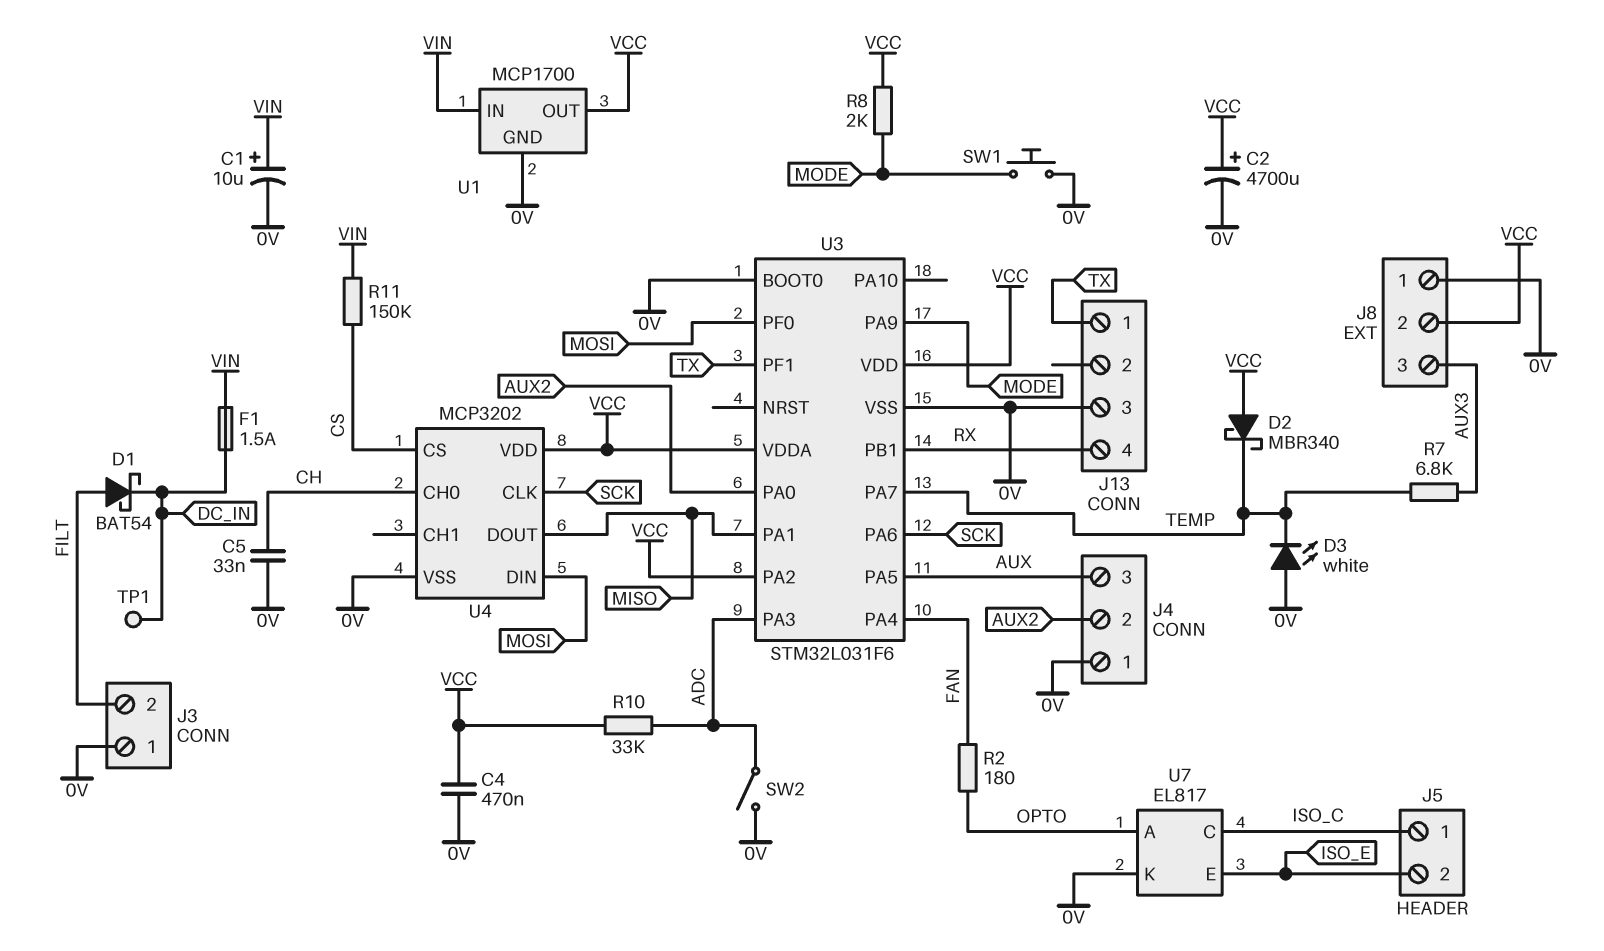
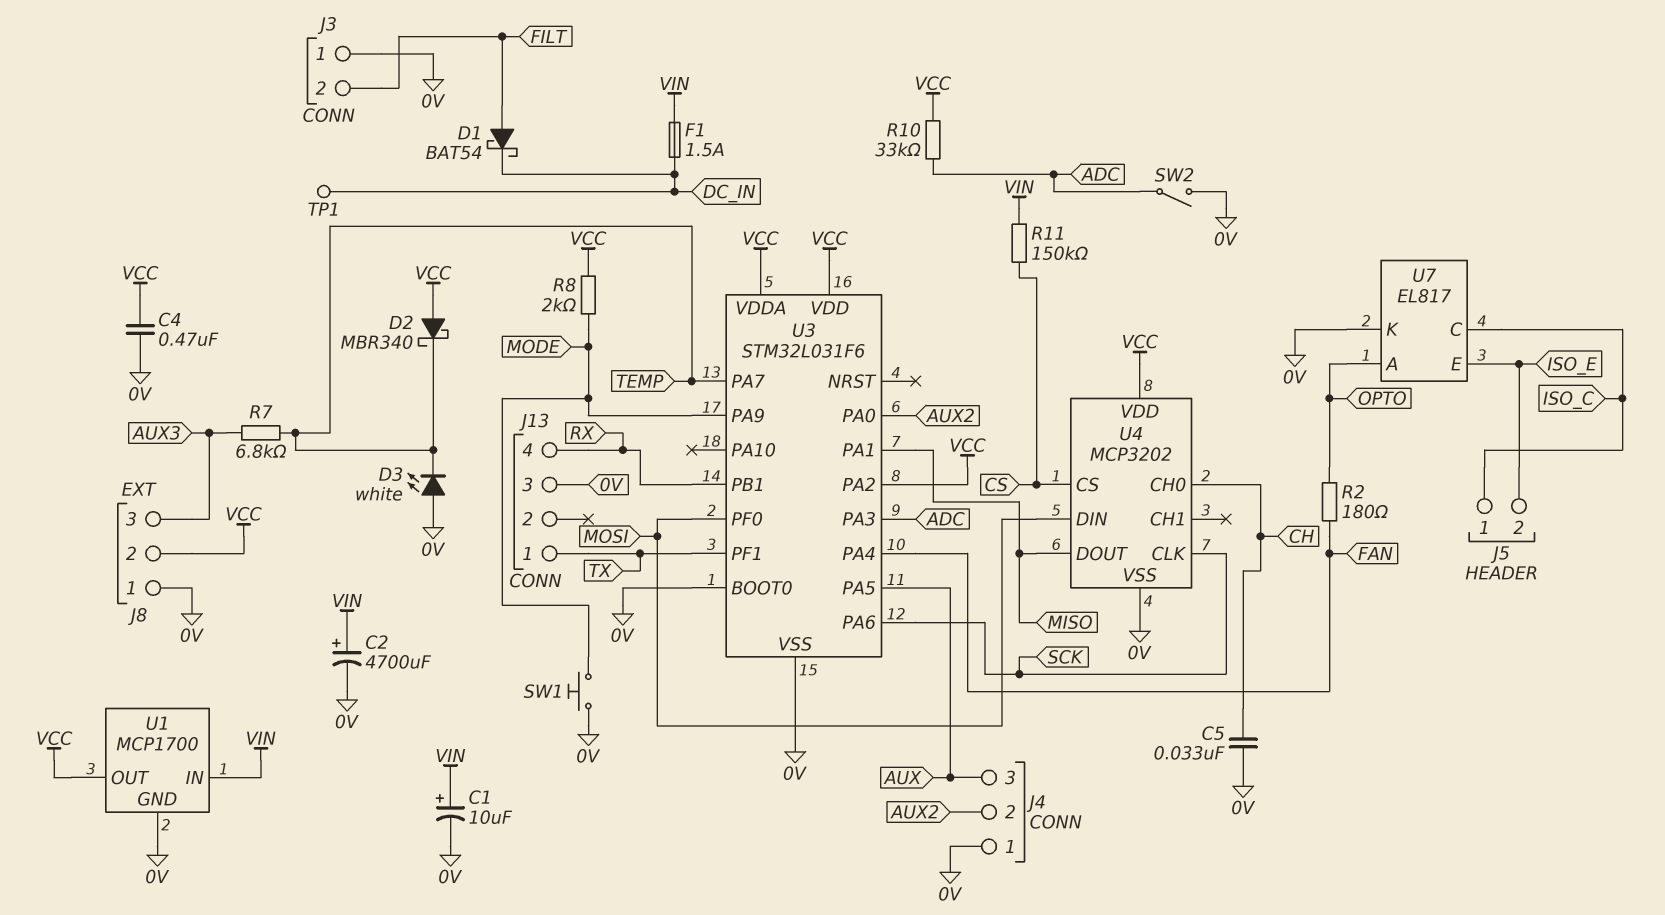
C2: 4700uF (plus VCC, minus 0V) -> 4700uF (plus VIN, minus 0V)

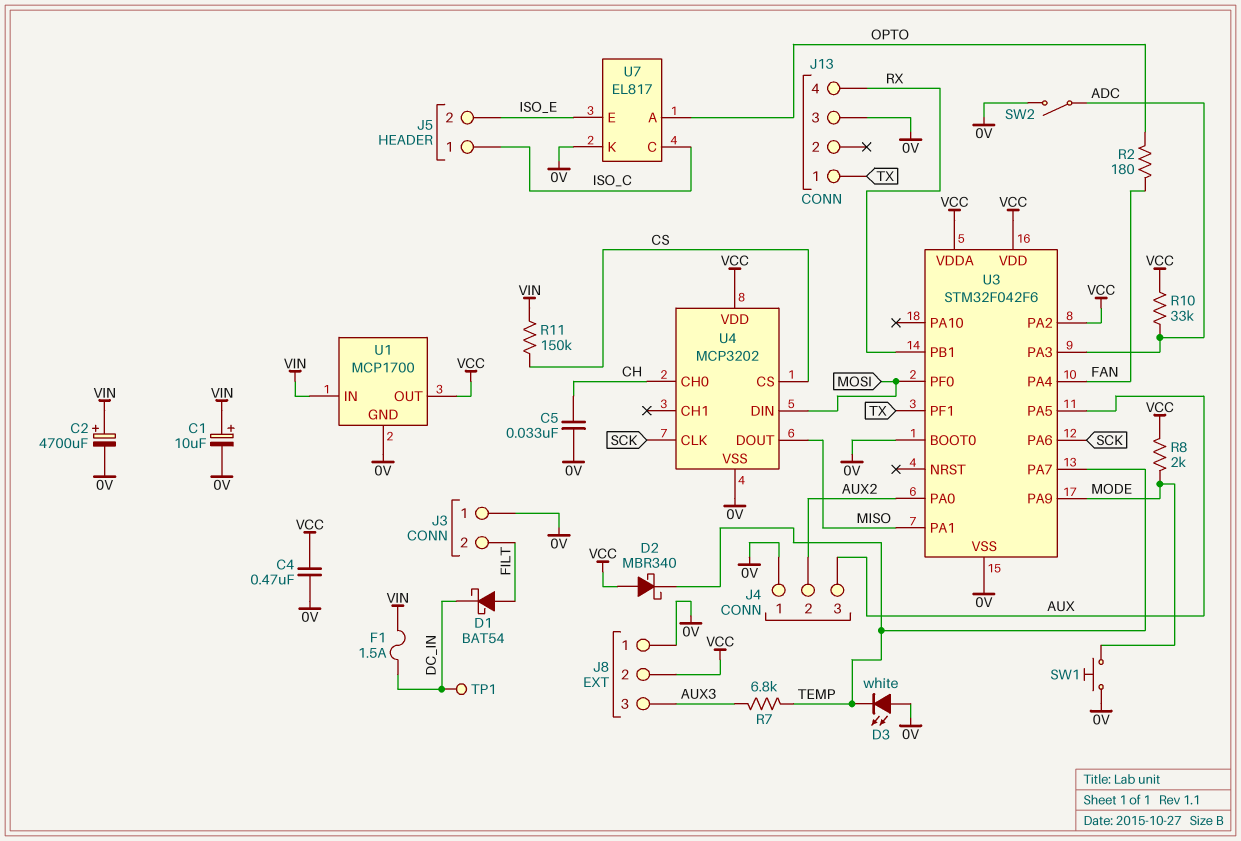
U3: STM32L031F6 -> STM32F042F6

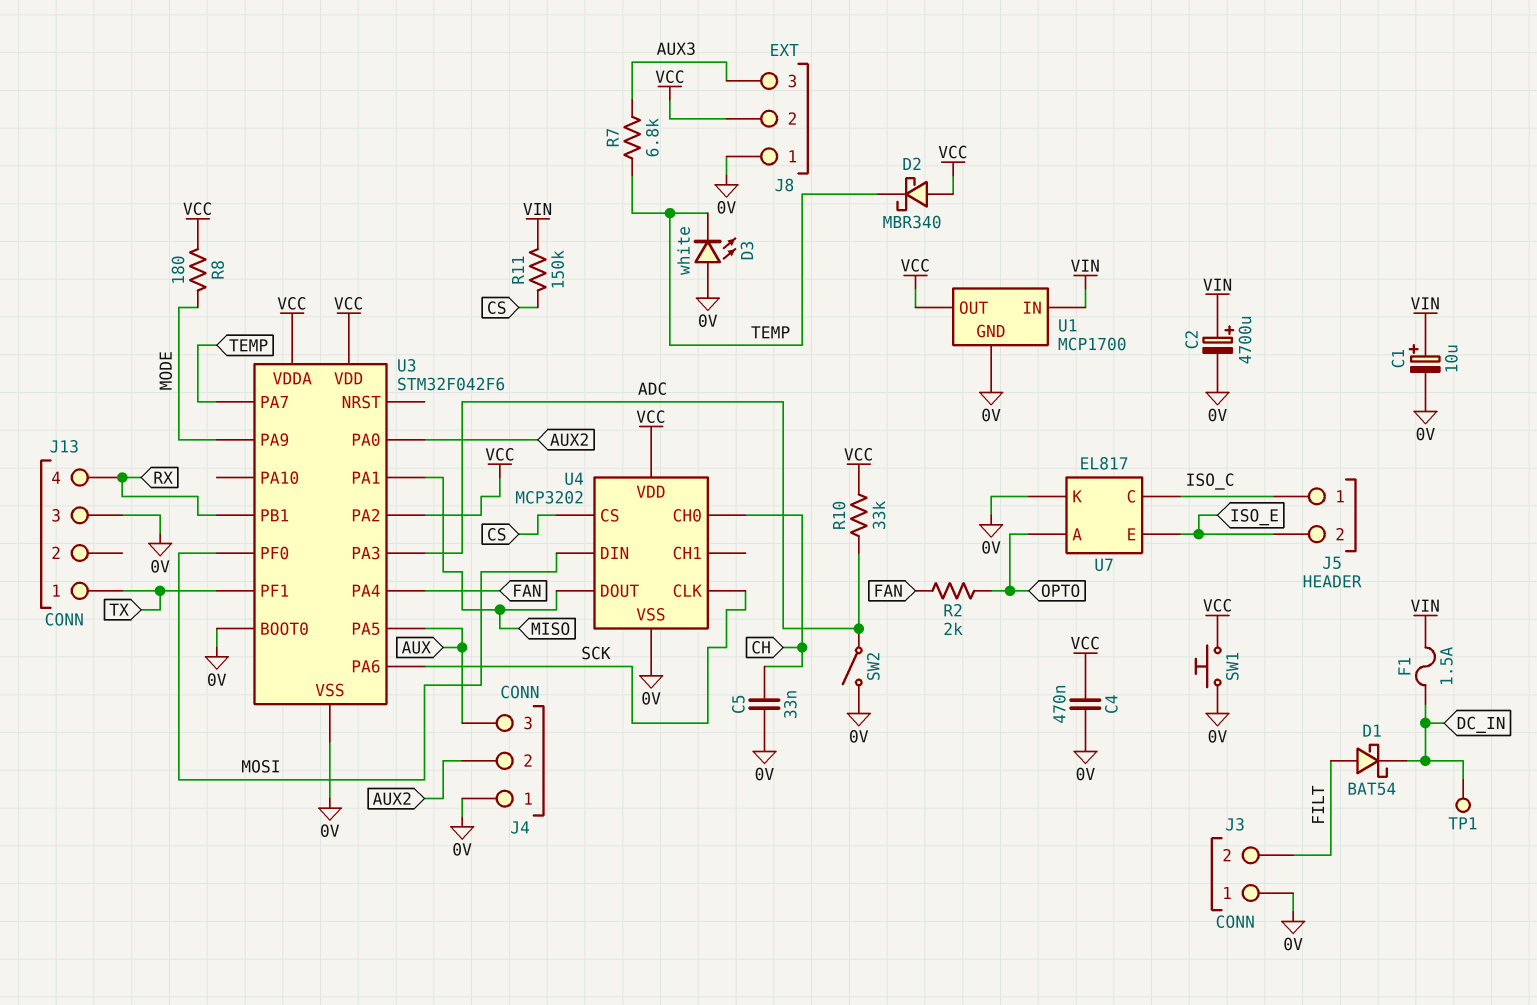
R2: 180 (FAN, OPTO) -> 2k (FAN, OPTO)
R8: 2k (MODE, VCC) -> 180 (MODE, VCC)
SW1: button (0V, MODE) -> button (0V, VCC)

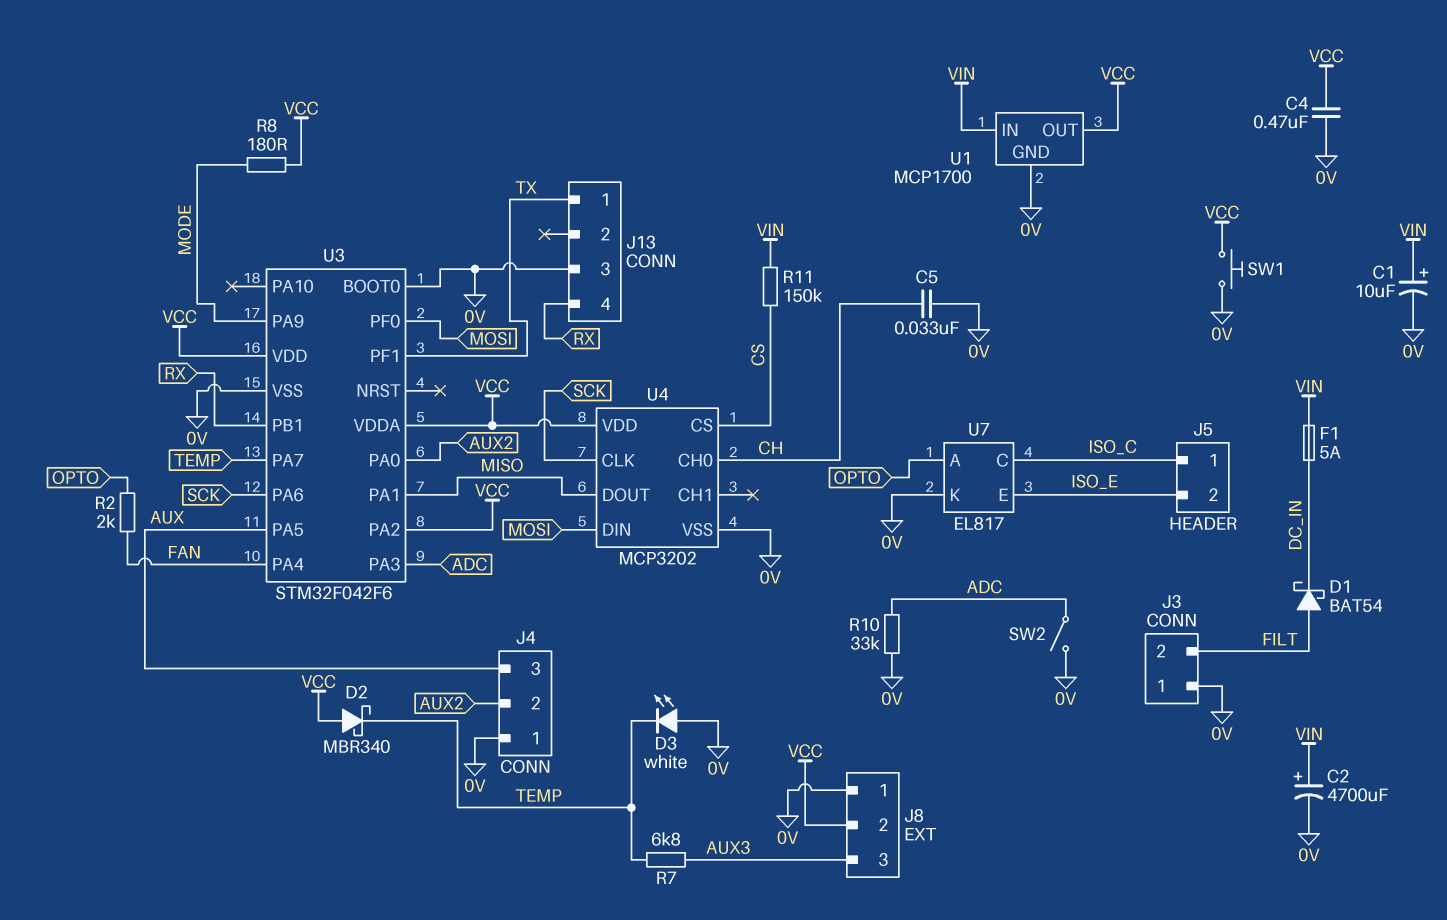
F1: 1.5A (DC_IN, VIN) -> 5A (DC_IN, VIN)
R10: 33k (ADC, VCC) -> 33k (0V, ADC)
TP1: test point (DC_IN) -> none

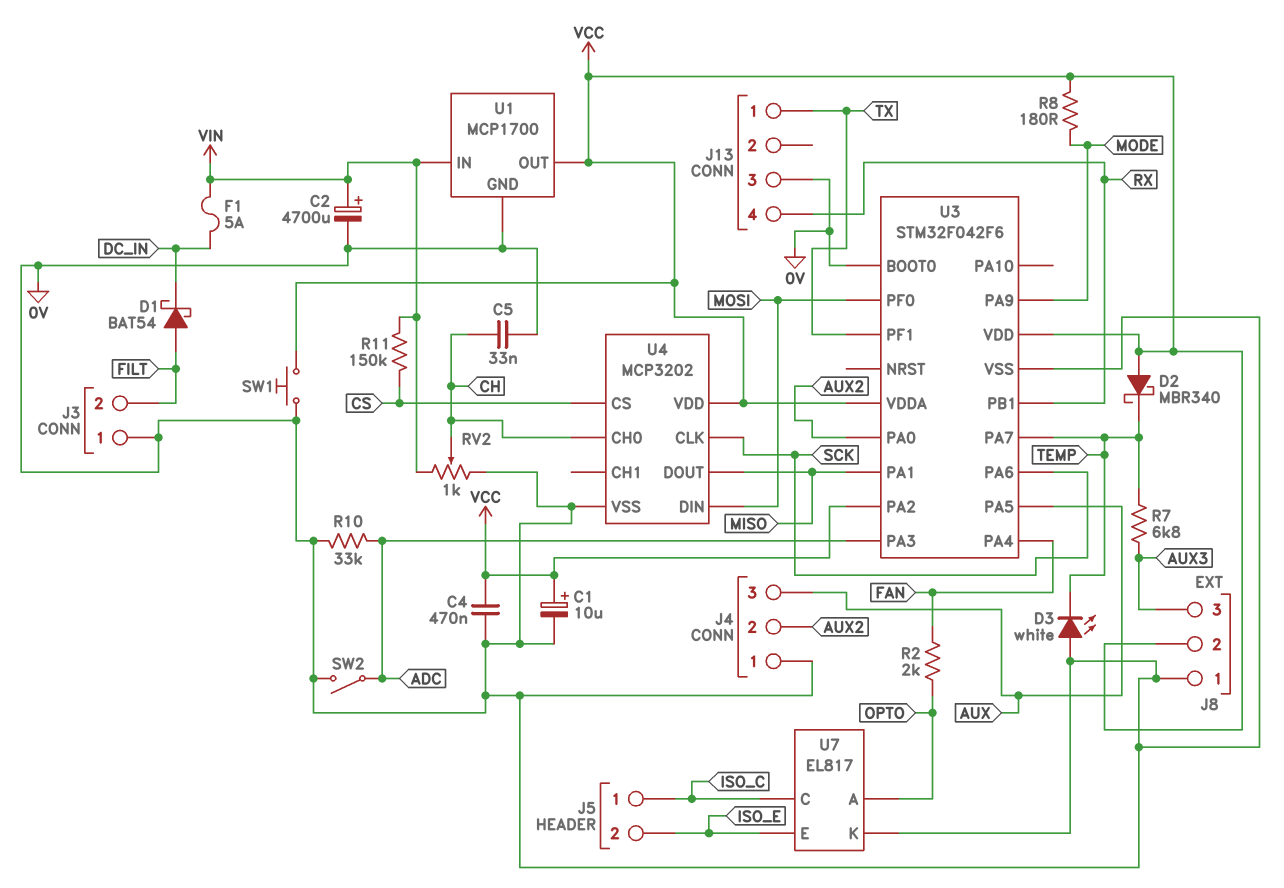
C1: 10uF (plus VIN, minus 0V) -> 10uF (plus VCC, minus 0V)
RV2: none -> 1k (0V, VIN, wiper CH)

